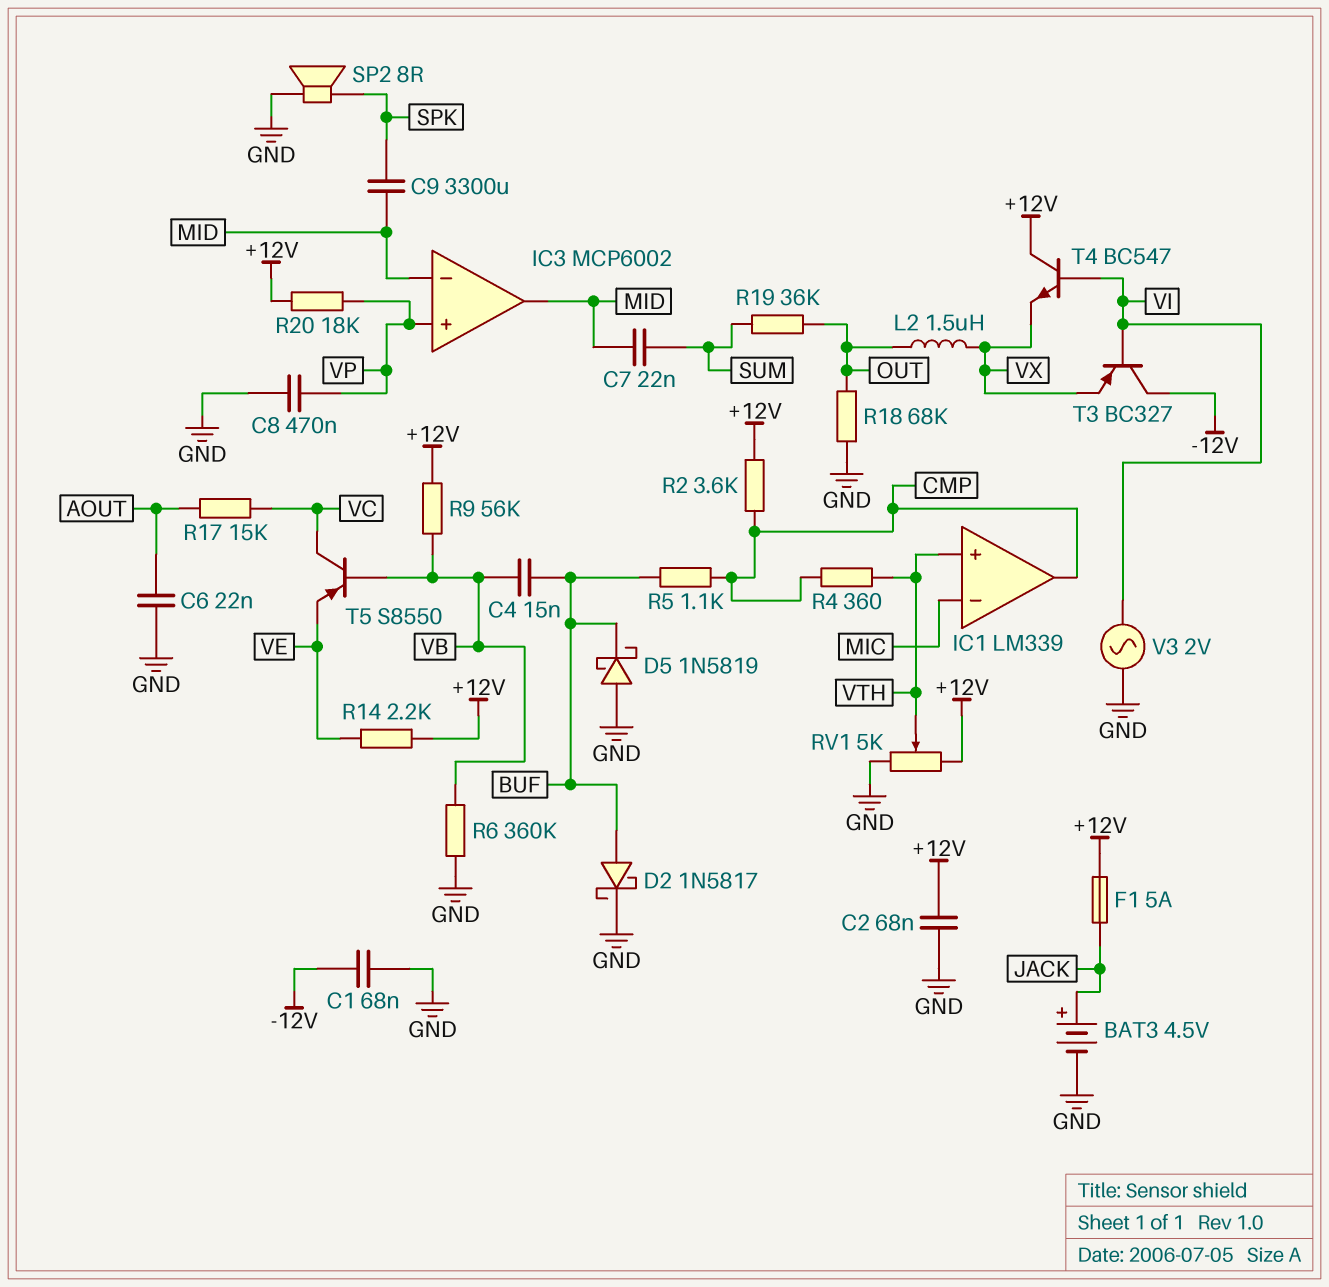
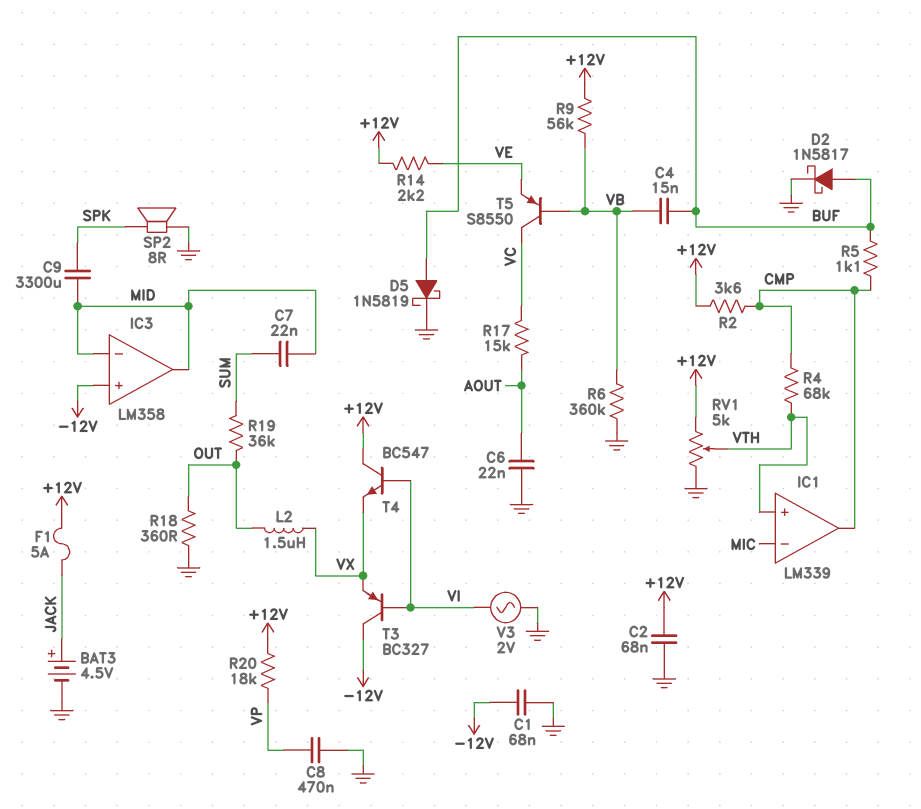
D5: schottky 1N5819 (A GND, K BUF) -> schottky 1N5819 (A BUF, K GND)
IC3: MCP6002 -> LM358
IC3 pin in+: VP -> -12V
R4: 360 (CMP, VTH) -> 68k (CMP, VTH)
R18: 68k (GND, OUT) -> 360 (GND, OUT)

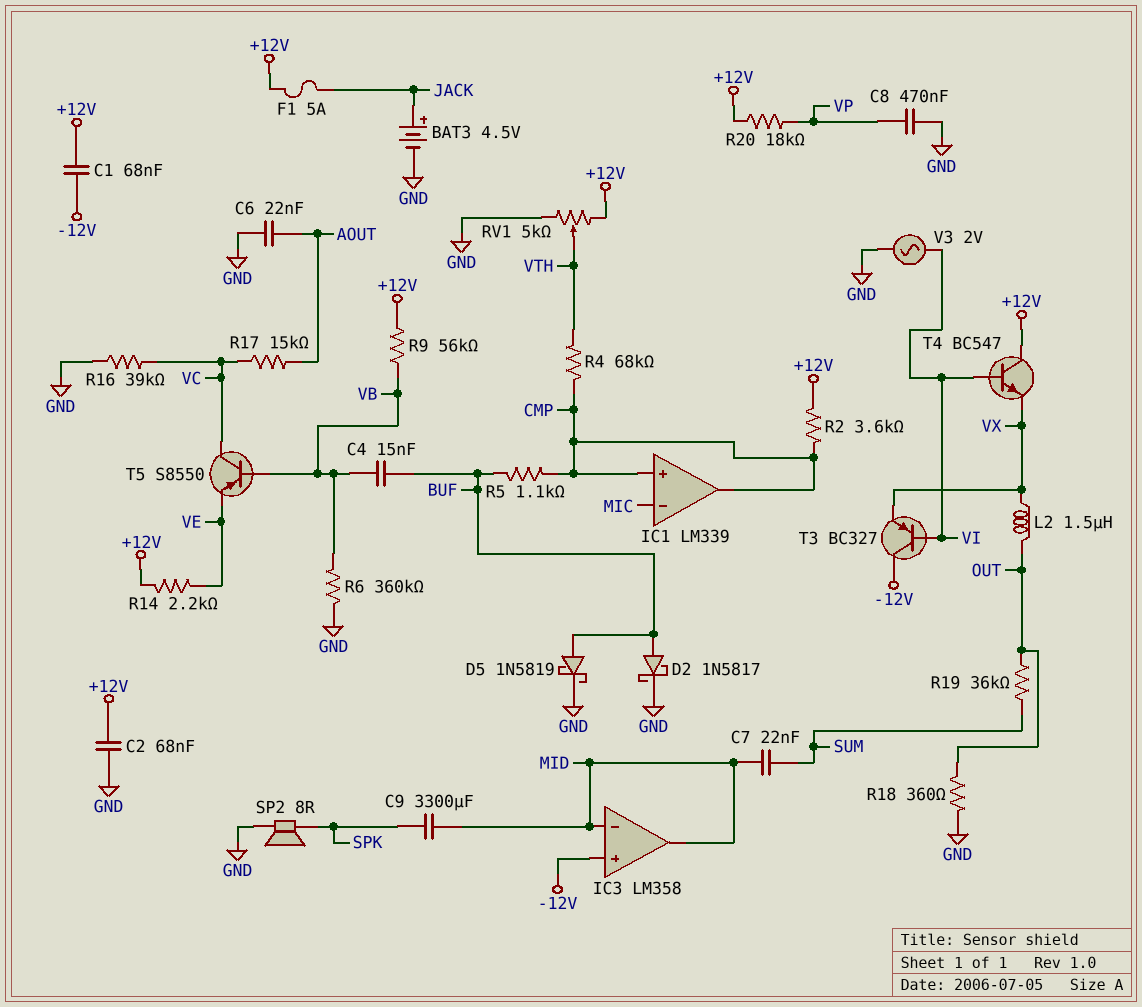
C1: 68nF (-12V, GND) -> 68nF (+12V, -12V)
IC1 pin in+: VTH -> CMP
R16: none -> 39k (GND, VC)

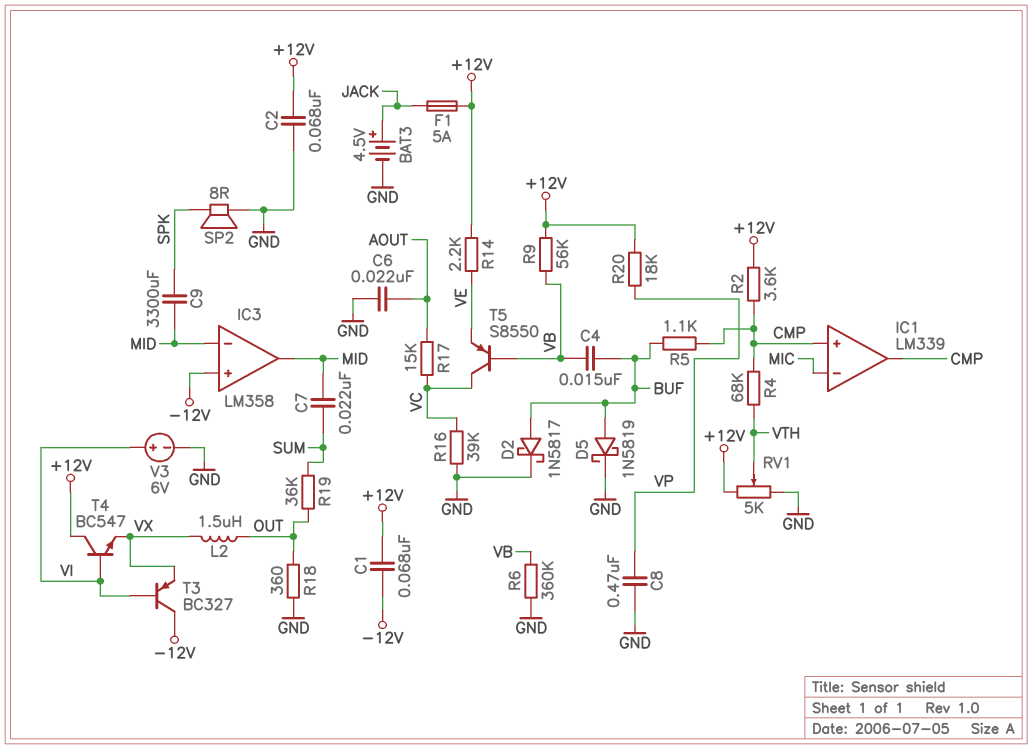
V3: AC 2V (GND, VI) -> 6V (plus VI, minus GND)

